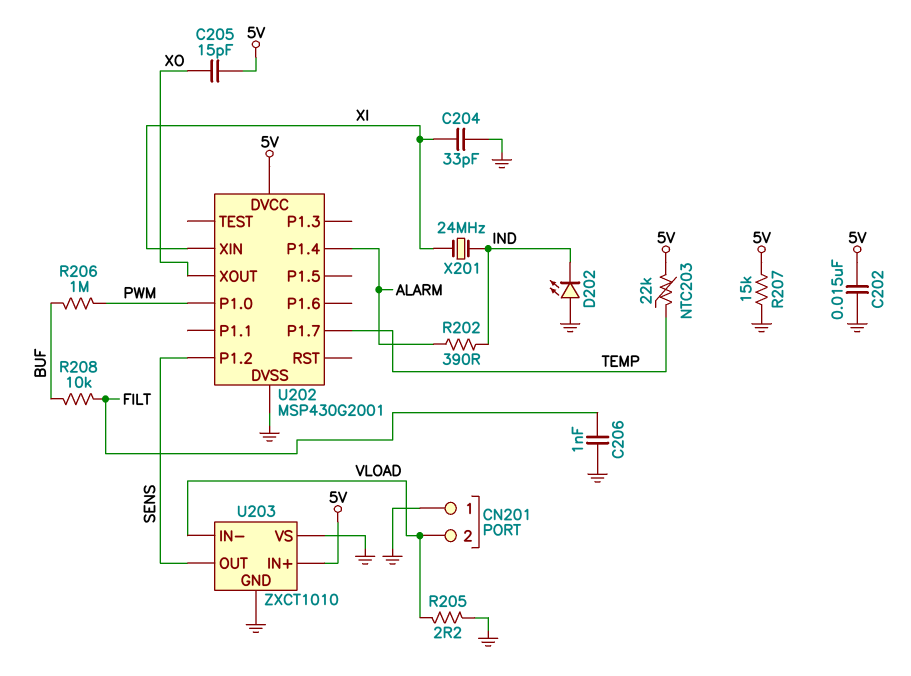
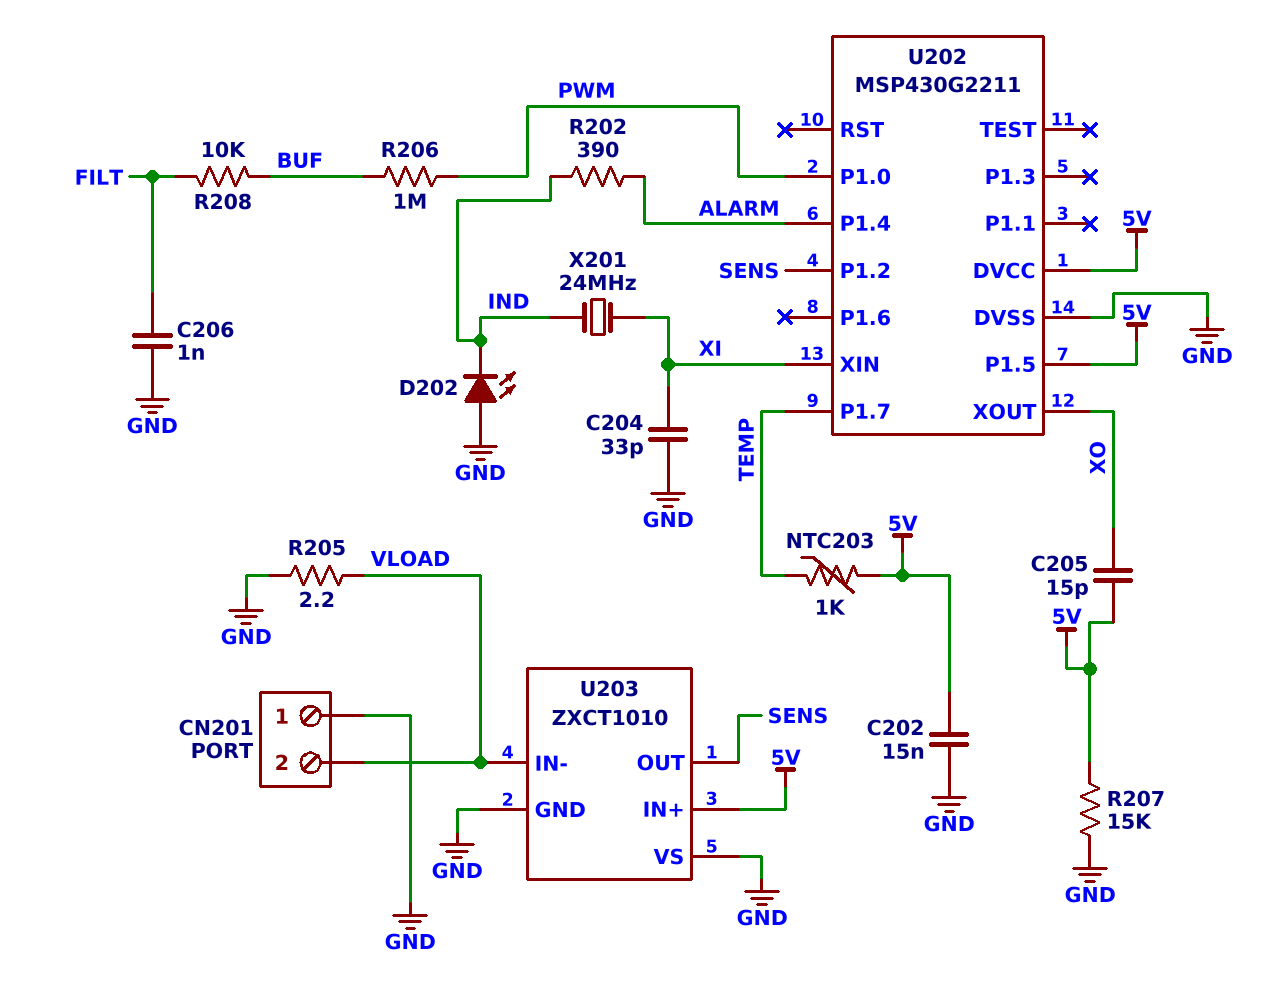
NTC203: 22k (5V, TEMP) -> 1k (5V, TEMP)
U202: MSP430G2001 -> MSP430G2211
U202 pin P1.5: none -> 5V

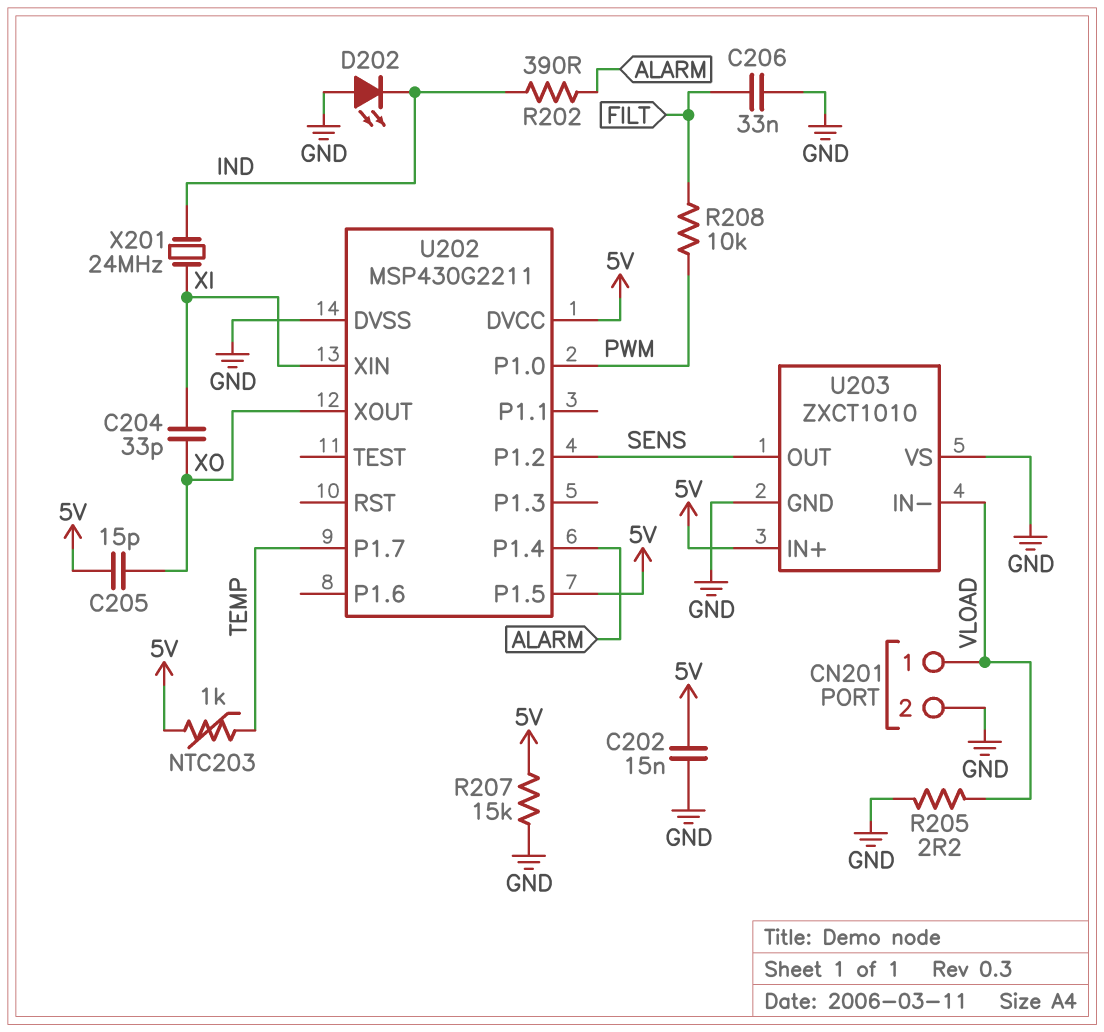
C204: 33pF (GND, XI) -> 33pF (XI, XO)
C206: 1nF (FILT, GND) -> 33nF (FILT, GND)
CN201 pin 1: GND -> VLOAD
CN201 pin 2: VLOAD -> GND
R206: 1M (BUF, PWM) -> none
R208: 10k (BUF, FILT) -> 10k (FILT, PWM)

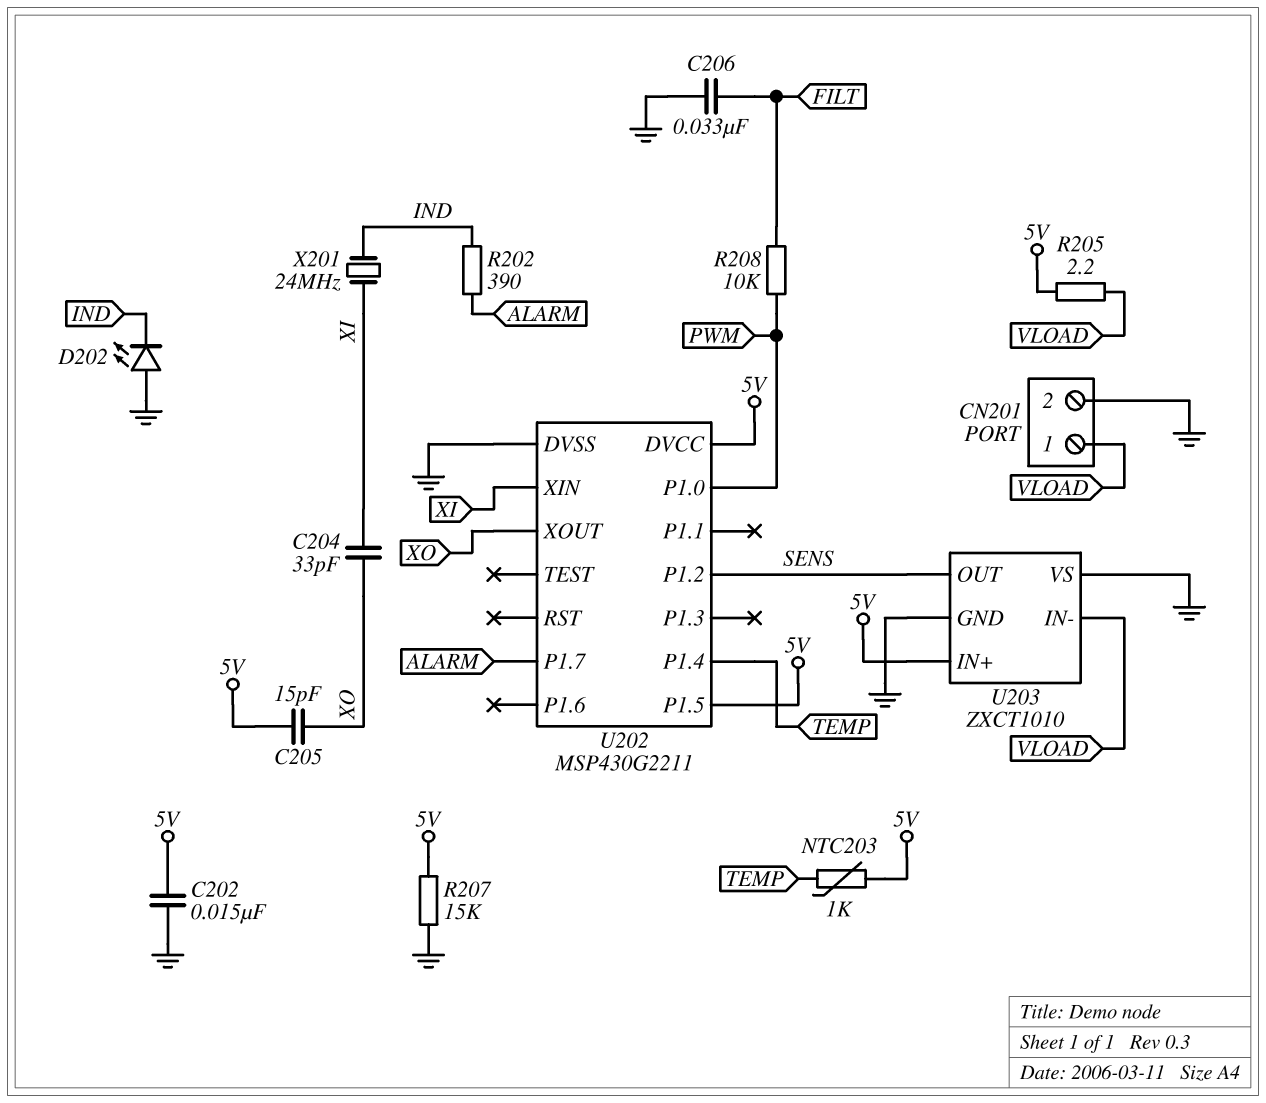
R205: 2.2 (GND, VLOAD) -> 2.2 (5V, VLOAD)
U202 pin P1.4: ALARM -> TEMP
U202 pin P1.7: TEMP -> ALARM

